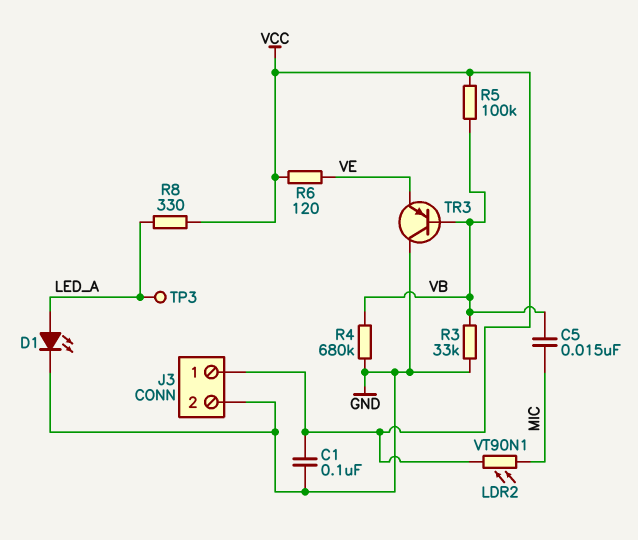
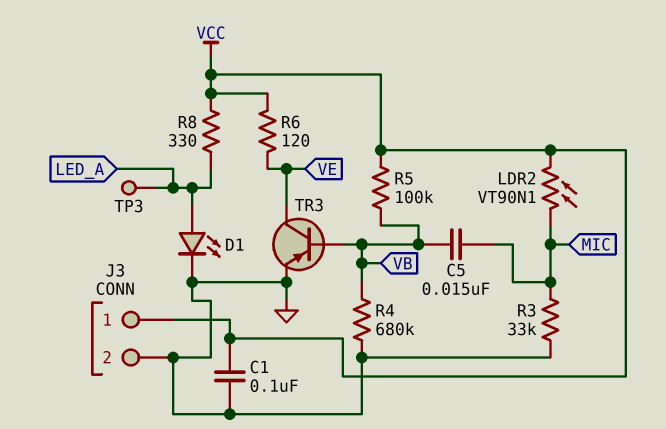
R3: 33k (GND, VB) -> 33k (GND, MIC)
TR3: PNP (B VB, C GND, E VE) -> PNP (B VB, C VE, E GND)

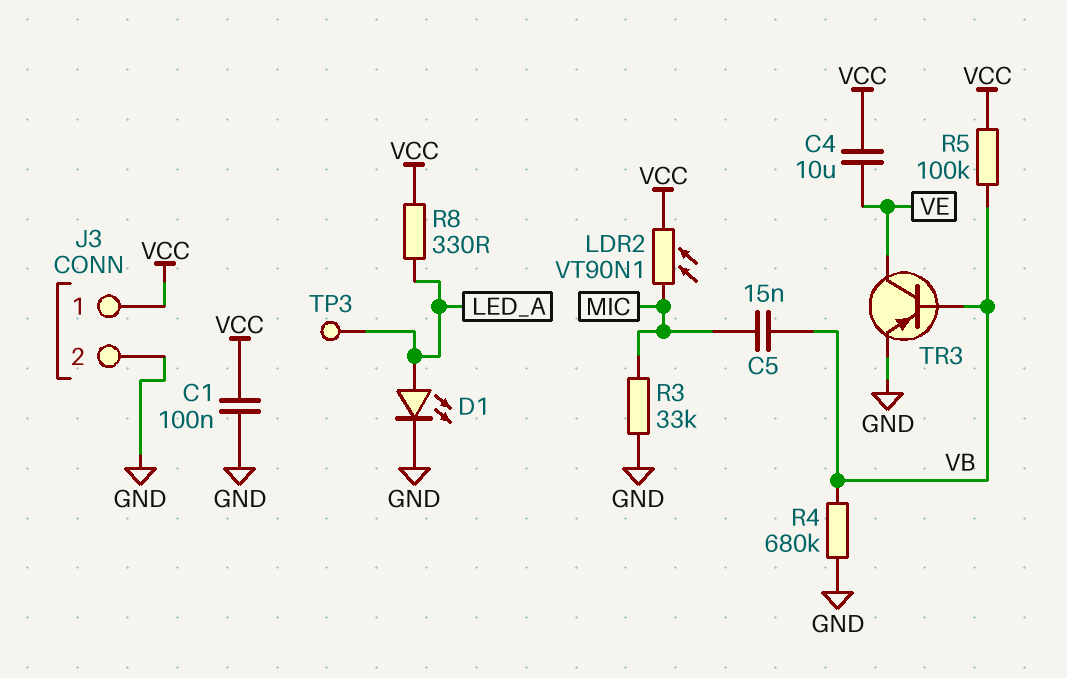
C4: none -> 10uF (VCC, VE)
R6: 120 (VCC, VE) -> none

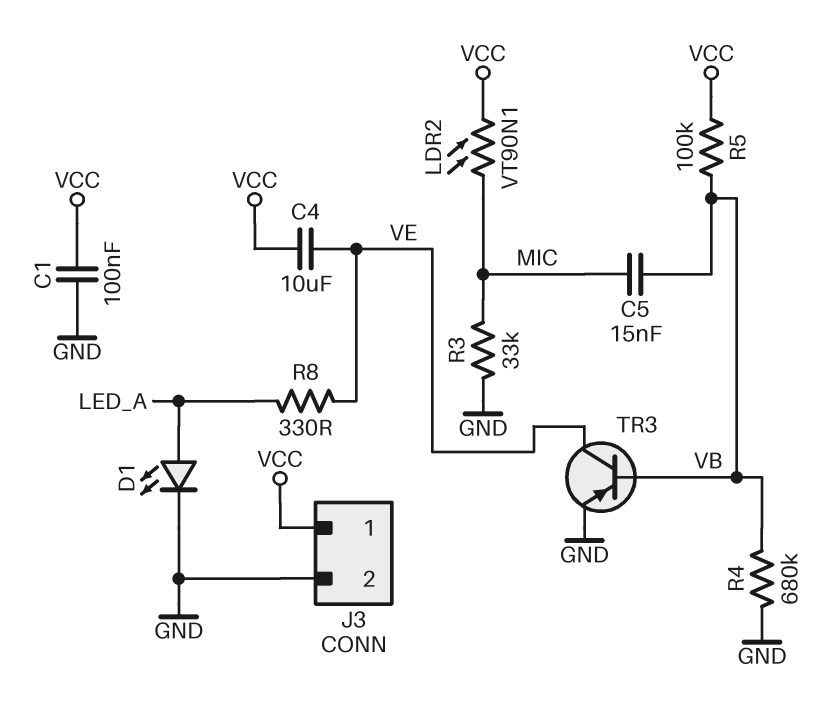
R8: 330 (LED_A, VCC) -> 330 (LED_A, VE)
TP3: test point (LED_A) -> none

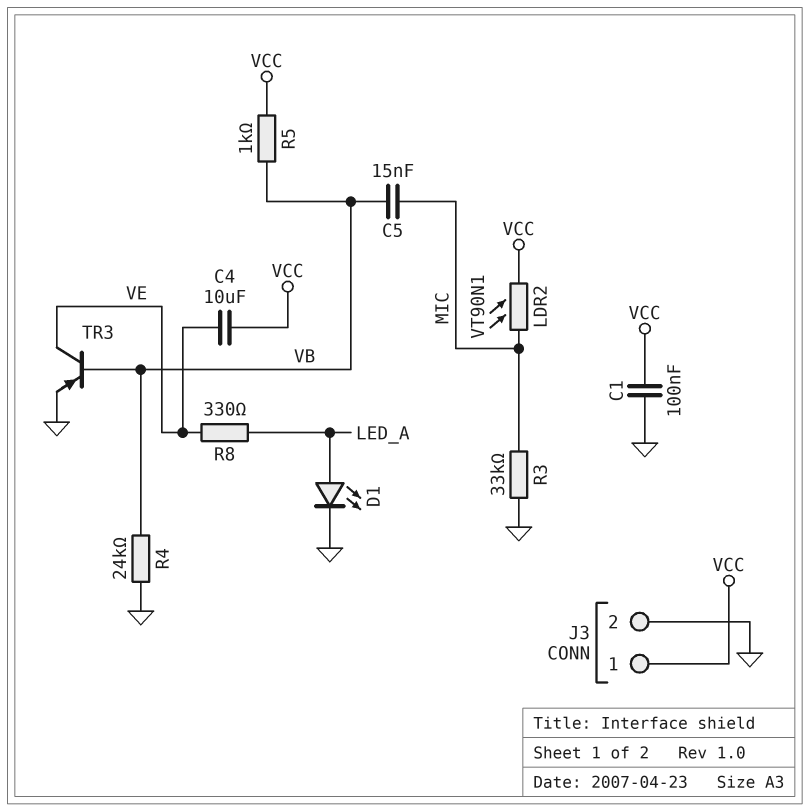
R4: 680k (GND, VB) -> 24k (GND, VB)
R5: 100k (VB, VCC) -> 1k (VB, VCC)

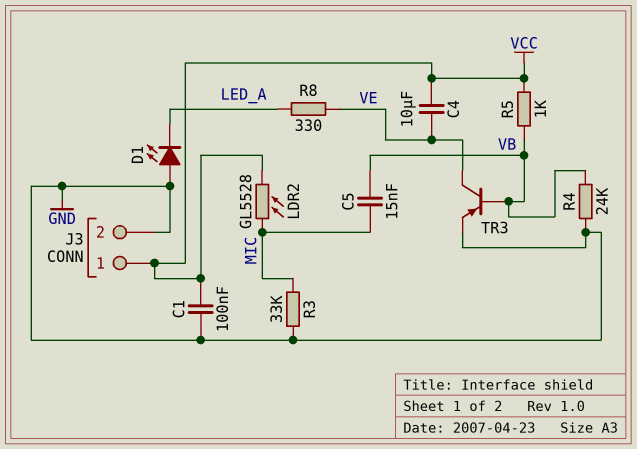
D1: LED (A LED_A, K GND) -> LED (A GND, K LED_A)
LDR2: VT90N1 (MIC, VCC) -> GL5528 (MIC, VCC)

